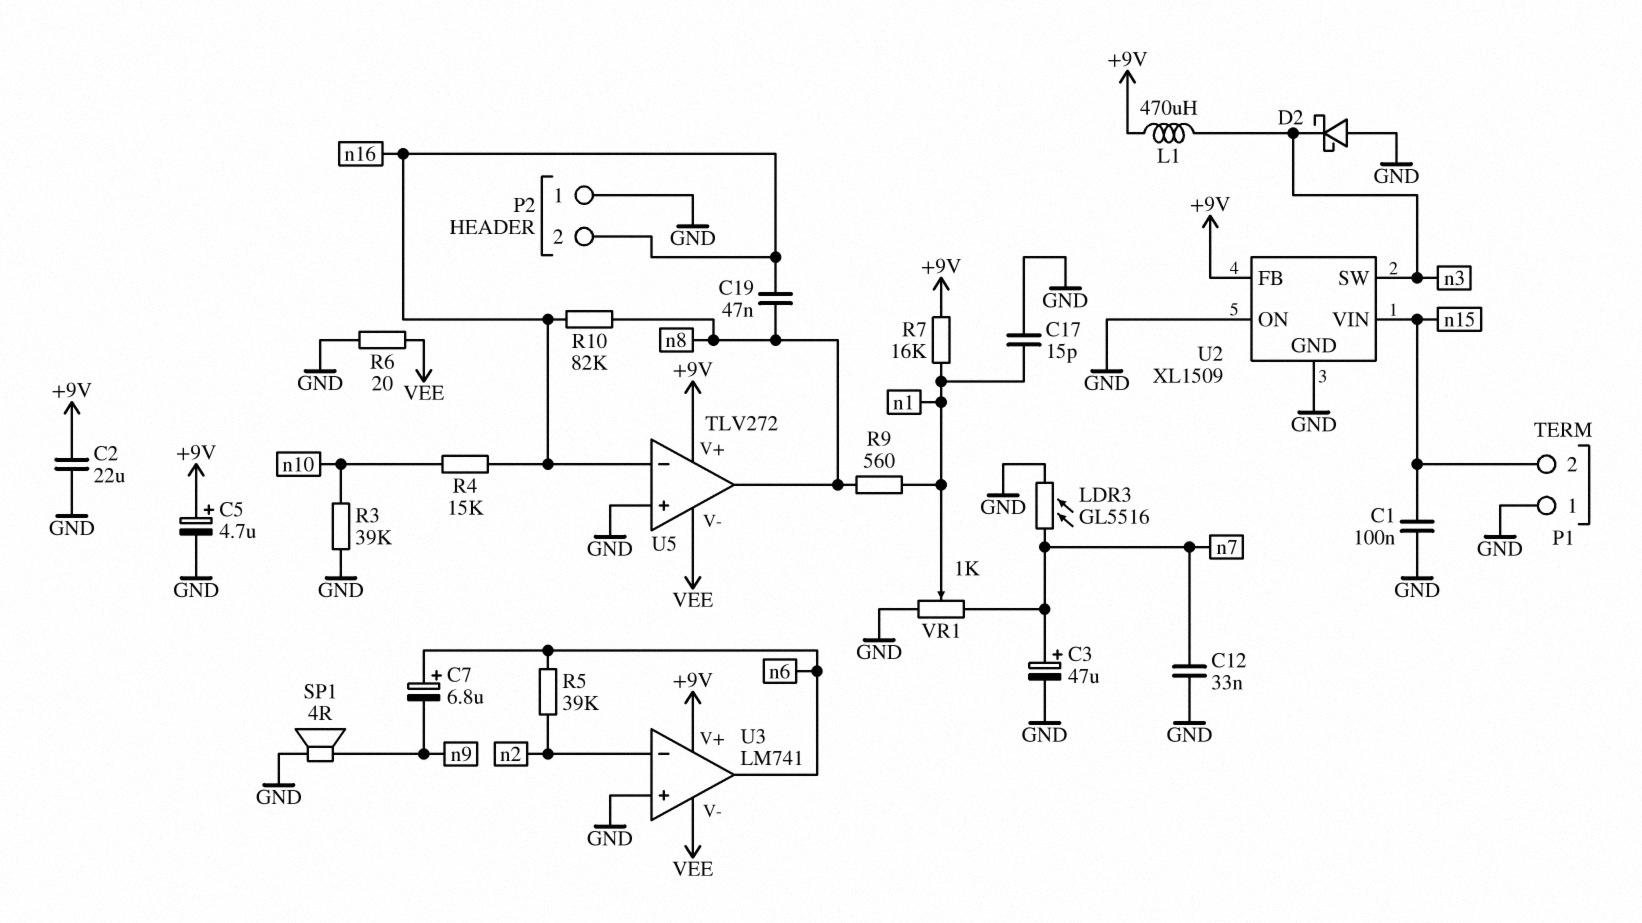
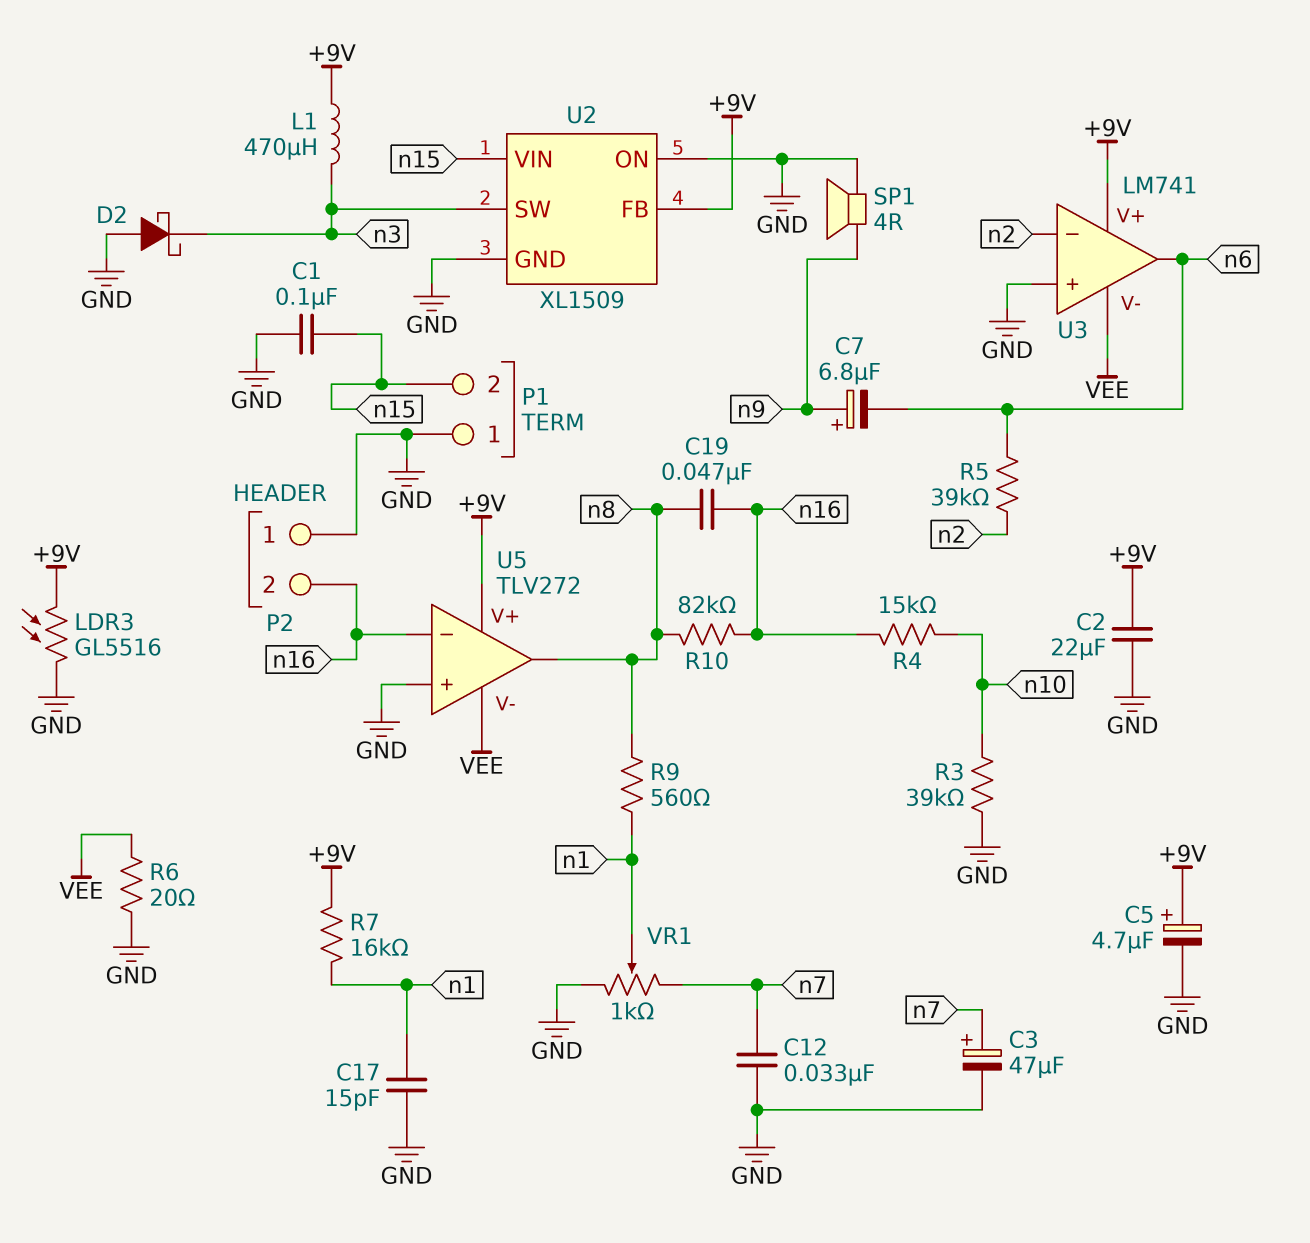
C7: 6.8uF (plus n6, minus n9) -> 6.8uF (plus n9, minus n6)
LDR3: GL5516 (GND, n7) -> GL5516 (+9V, GND)

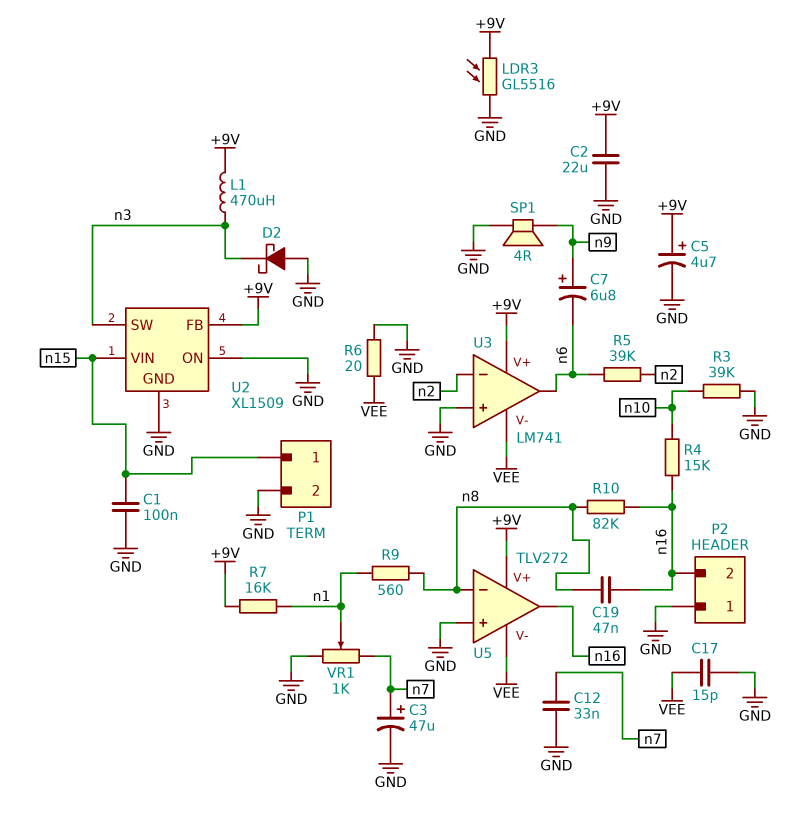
C17: 15pF (GND, n1) -> 15pF (GND, VEE)
P1 pin 1: GND -> n15
P1 pin 2: n15 -> GND
U5 pin in-: n16 -> n8
U5 pin out: n8 -> n16

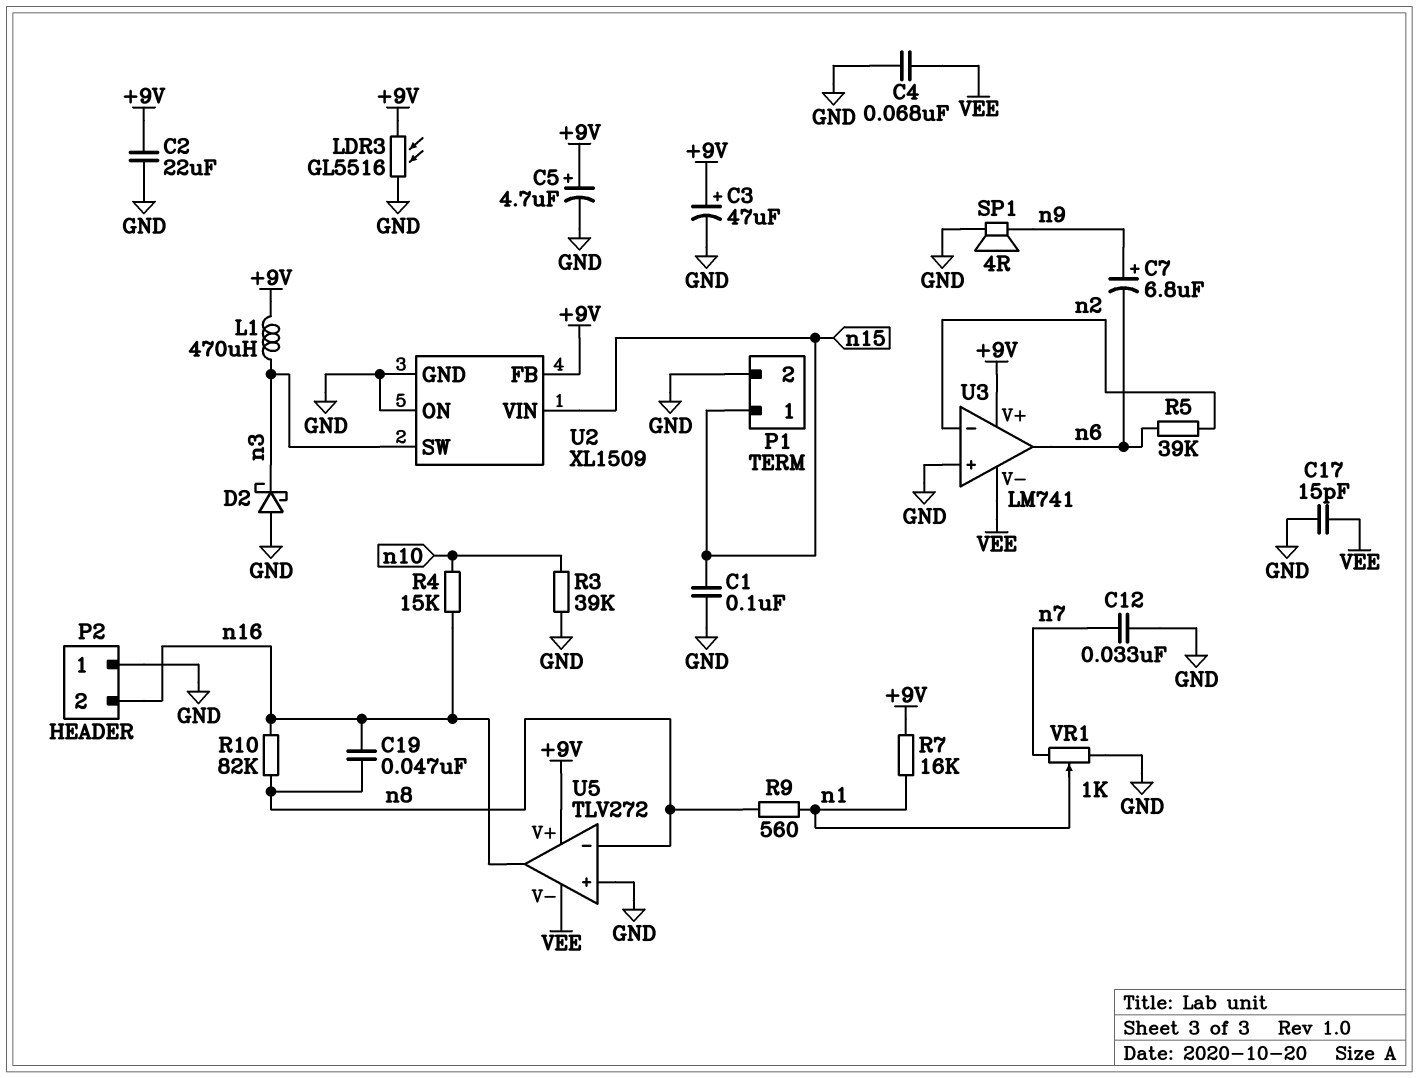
C3: 47uF (plus n7, minus GND) -> 47uF (plus +9V, minus GND)
C4: none -> 68nF (GND, VEE)
R6: 20 (GND, VEE) -> none

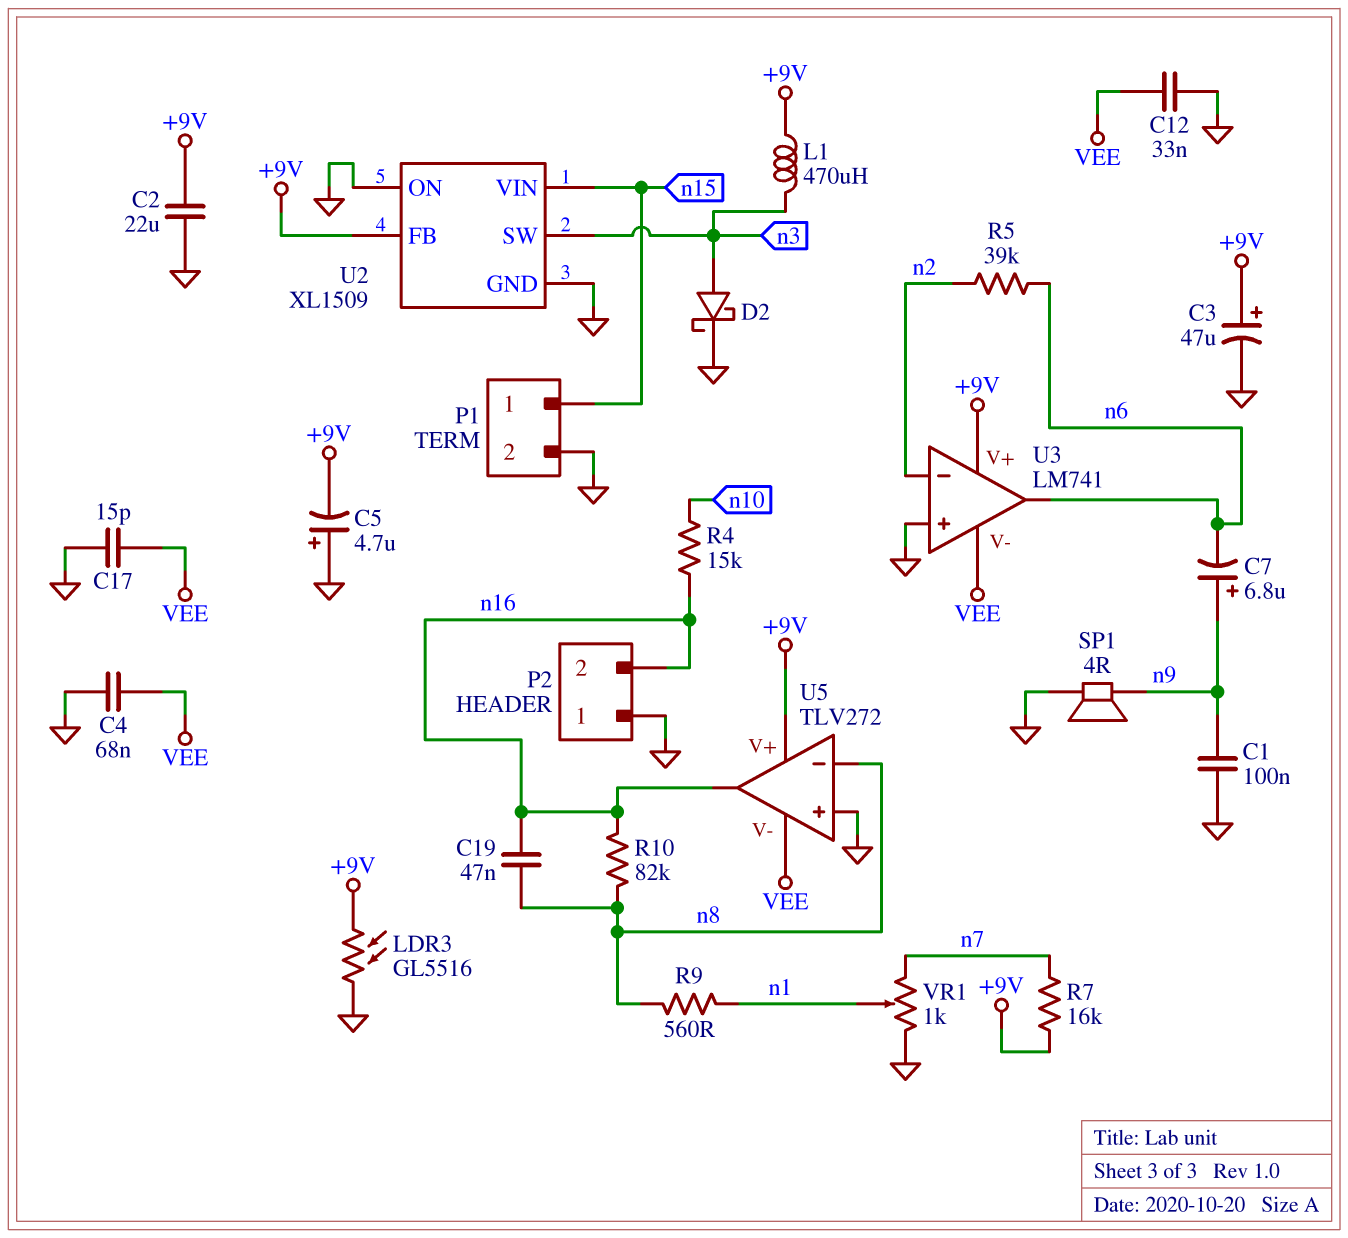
C1: 100nF (GND, n15) -> 100nF (GND, n9)
C5: 4.7uF (plus +9V, minus GND) -> 4.7uF (plus GND, minus +9V)
C12: 33nF (GND, n7) -> 33nF (GND, VEE)
D2: schottky (A GND, K n3) -> schottky (A n3, K GND)
R3: 39k (GND, n10) -> none
R7: 16k (+9V, n1) -> 16k (+9V, n7)

